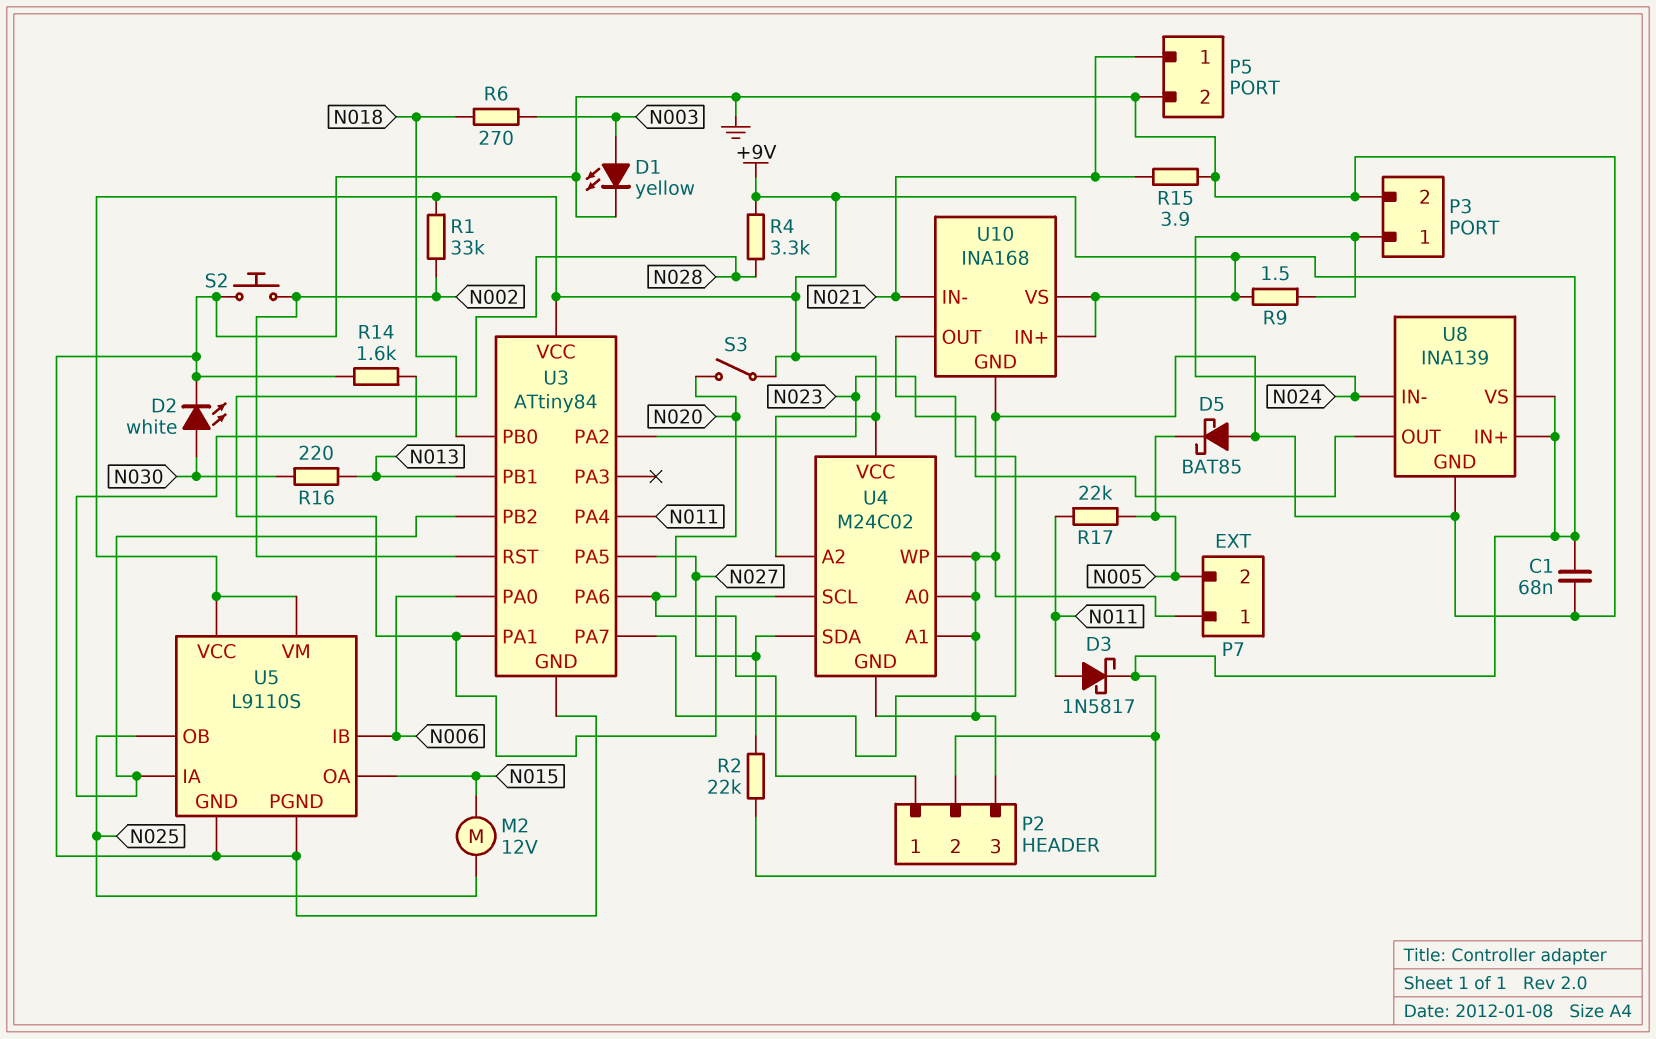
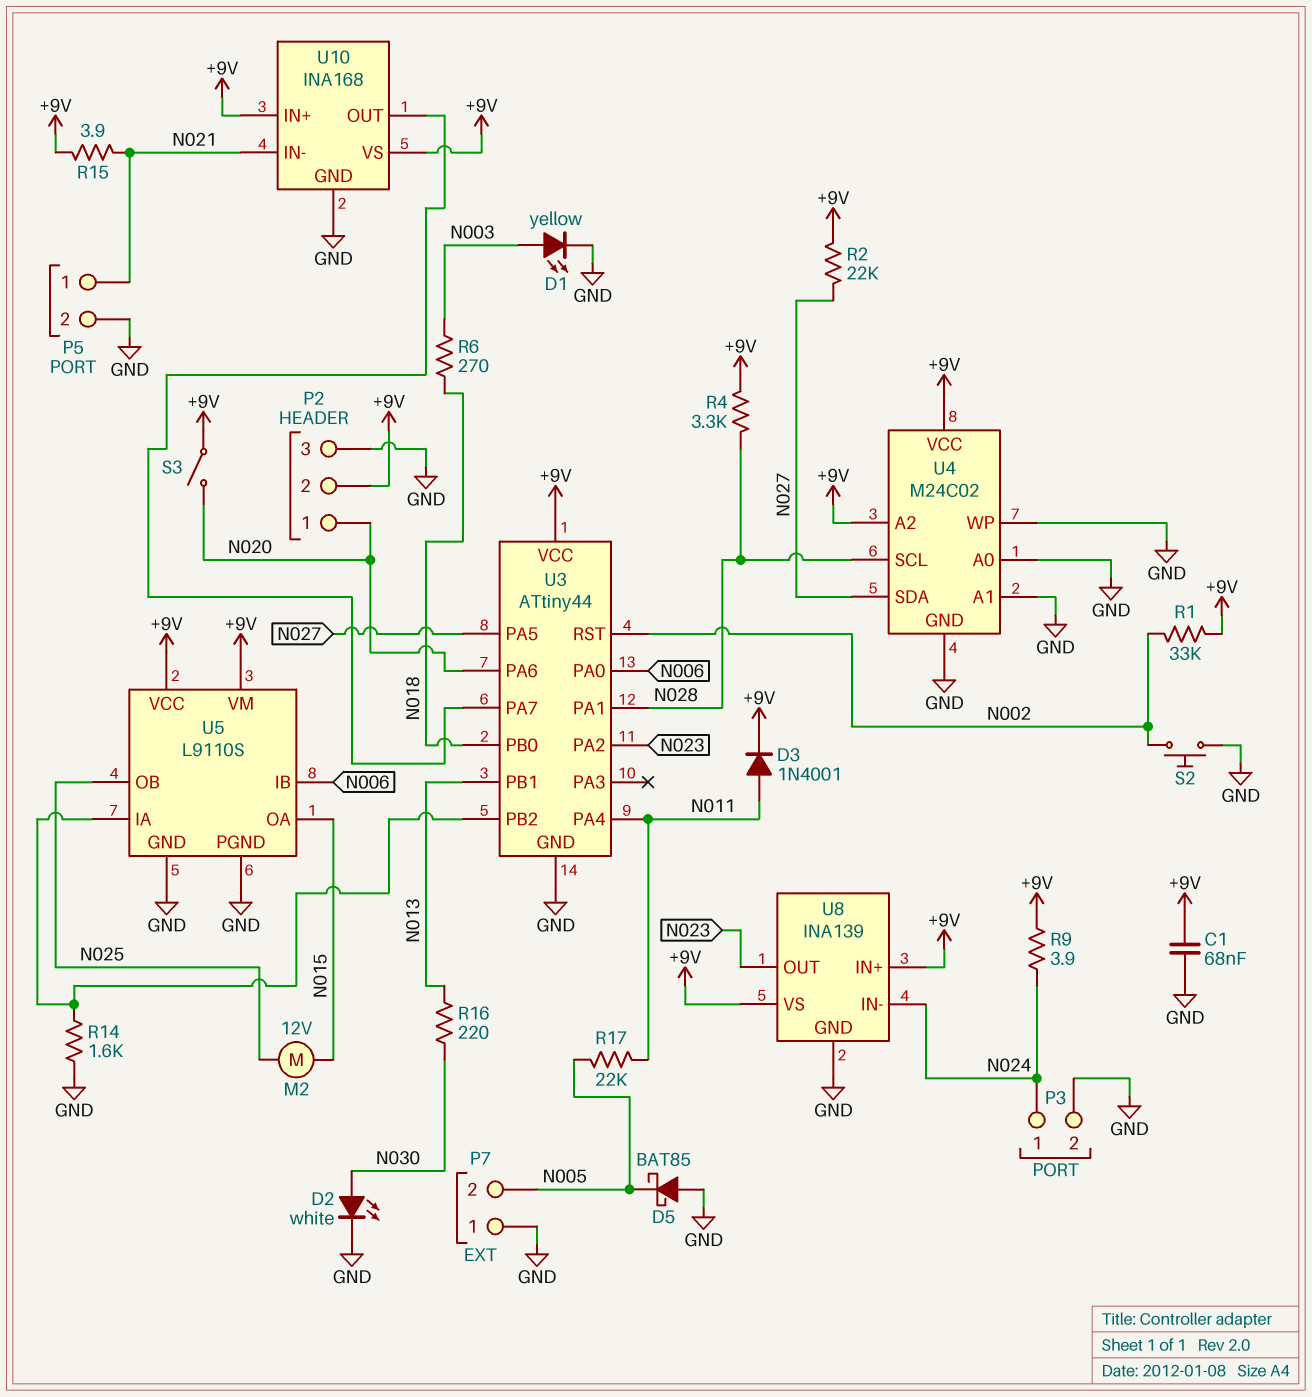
D3: schottky 1N5817 (A N011, K +9V) -> diode 1N4001 (A N011, K +9V)
R9: 1.5 (+9V, N024) -> 3.9 (+9V, N024)
R15: 3.9 (GND, N021) -> 3.9 (+9V, N021)
U3: ATtiny84 -> ATtiny44

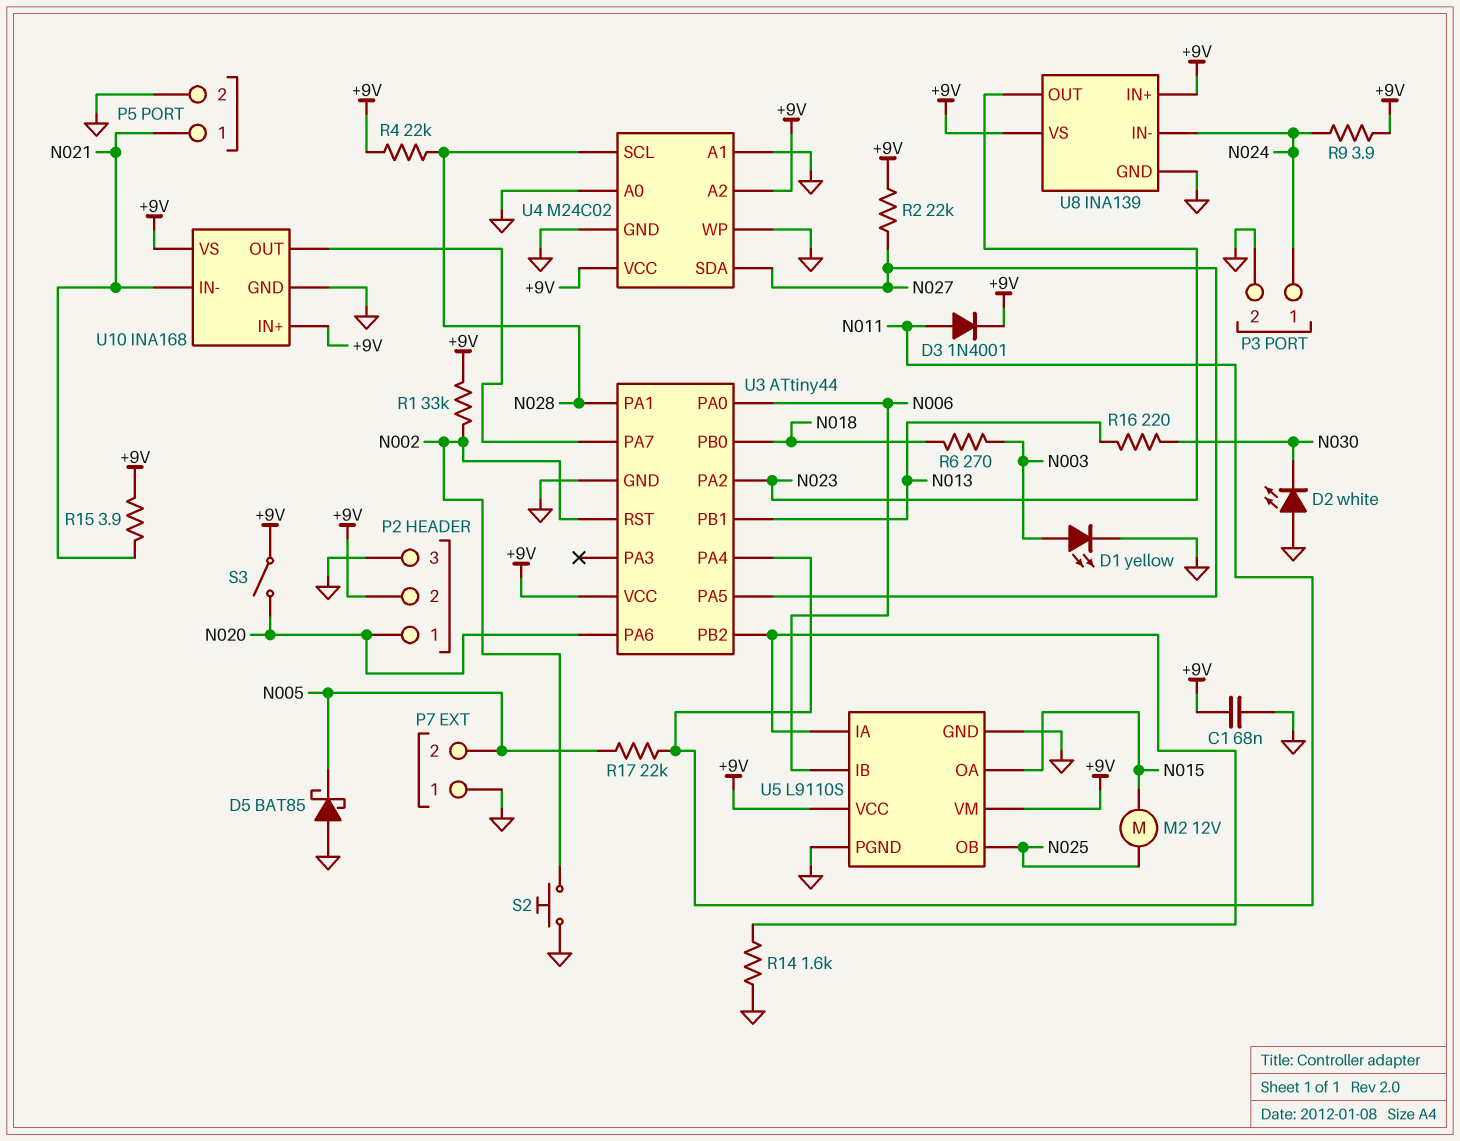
D2: LED white (A N030, K GND) -> LED white (A GND, K N030)
R4: 3.3k (+9V, N028) -> 22k (+9V, N028)

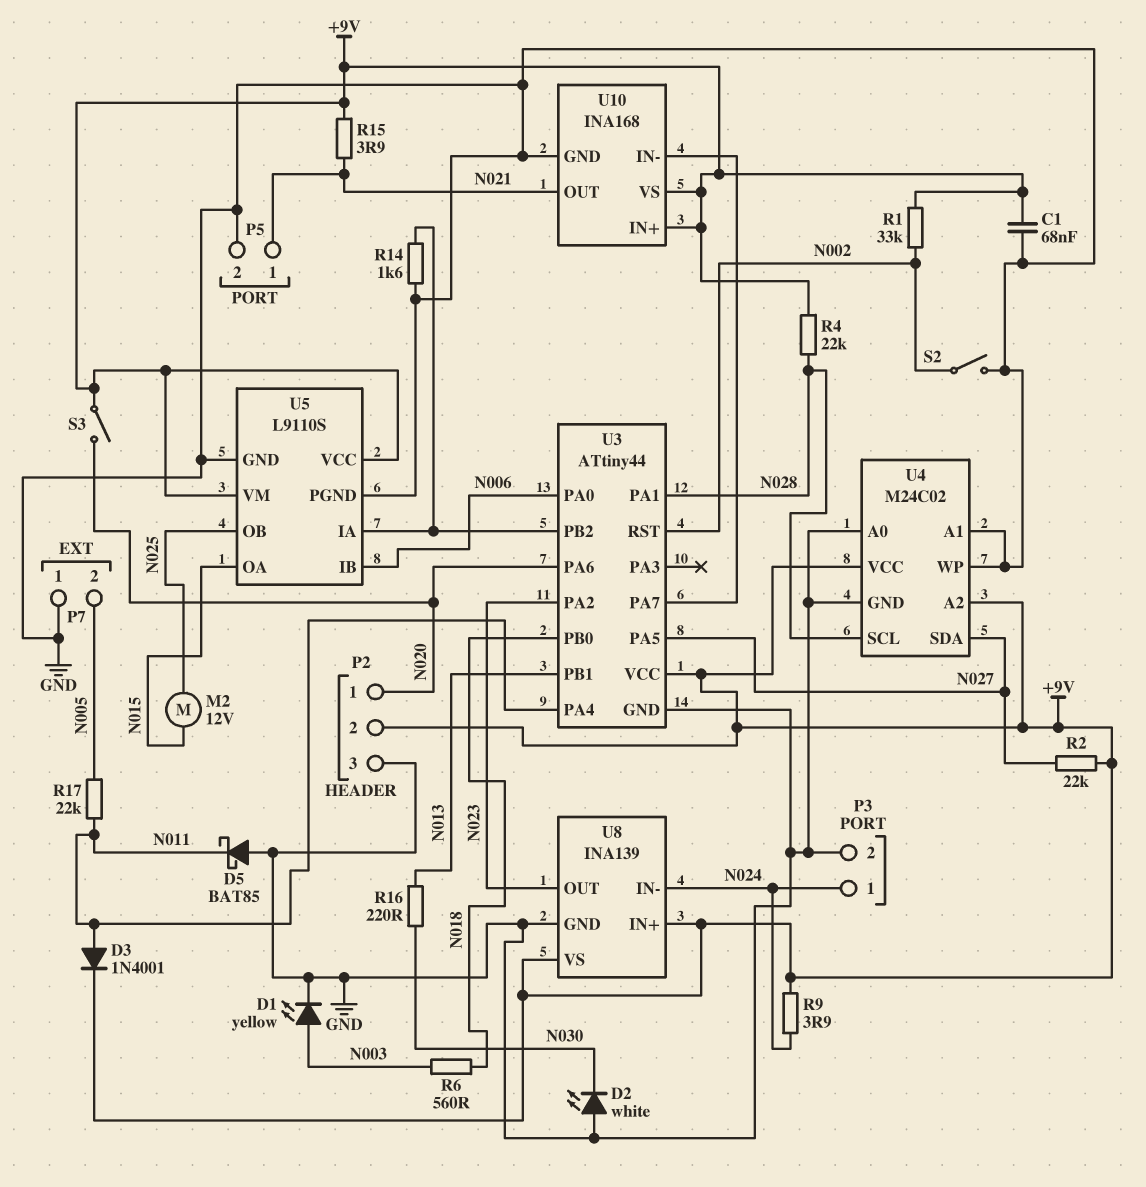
D5: schottky BAT85 (A GND, K N005) -> schottky BAT85 (A GND, K N011)
R6: 270 (N003, N018) -> 560 (N003, N018)
S2: button (GND, N002) -> switch (GND, N002)
U10 pin IN-: N021 -> U3/PA7
U10 pin OUT: U3/PA7 -> N021

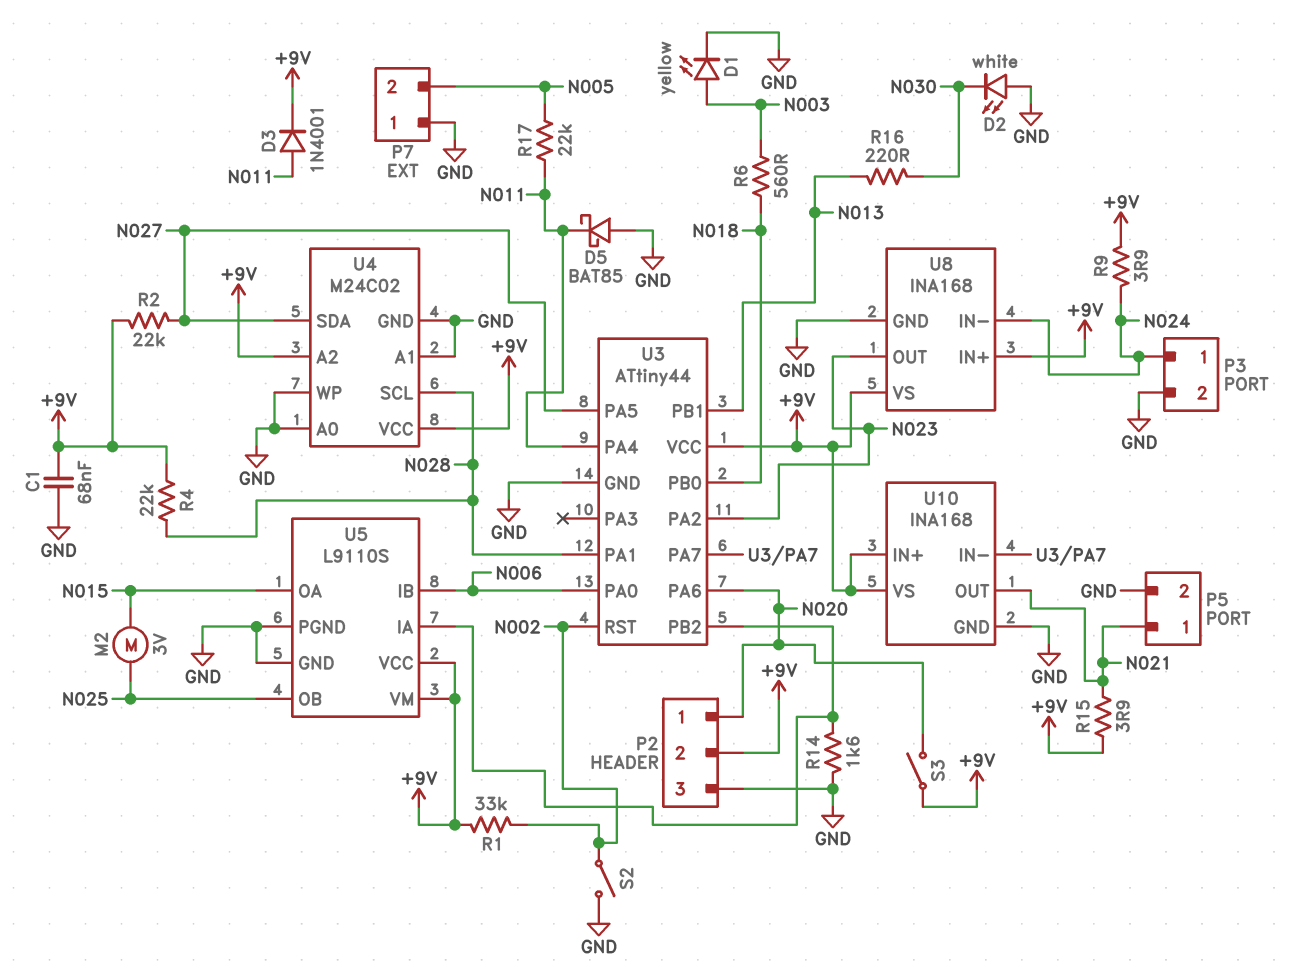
M2: motor 12V (N015, N025) -> motor 3V (N015, N025)
U8: INA139 -> INA168

